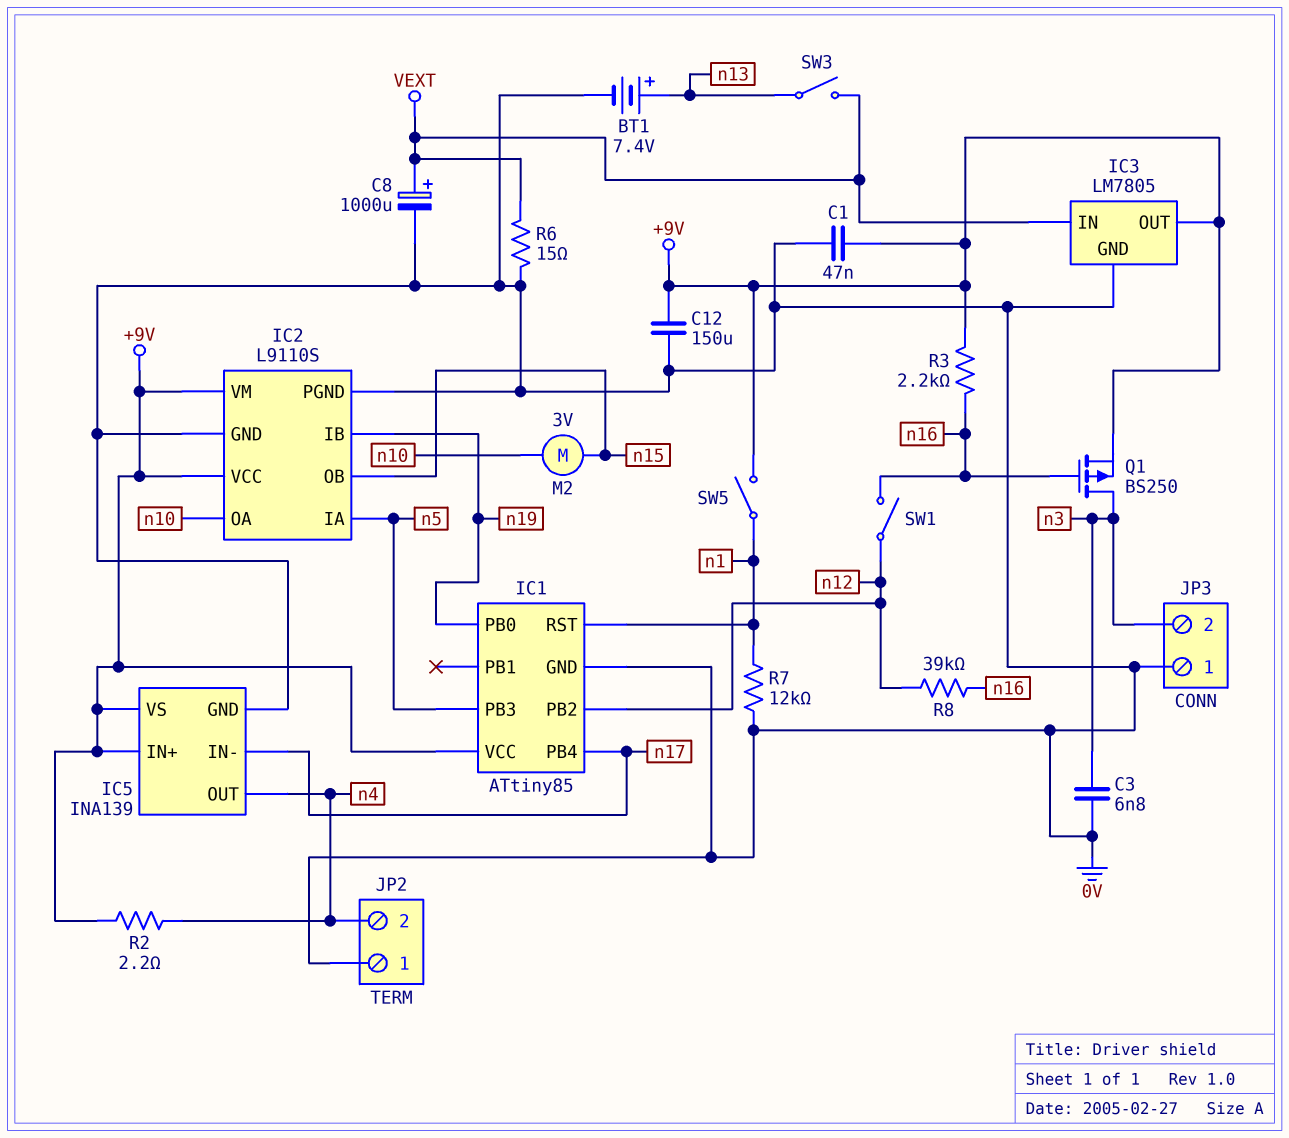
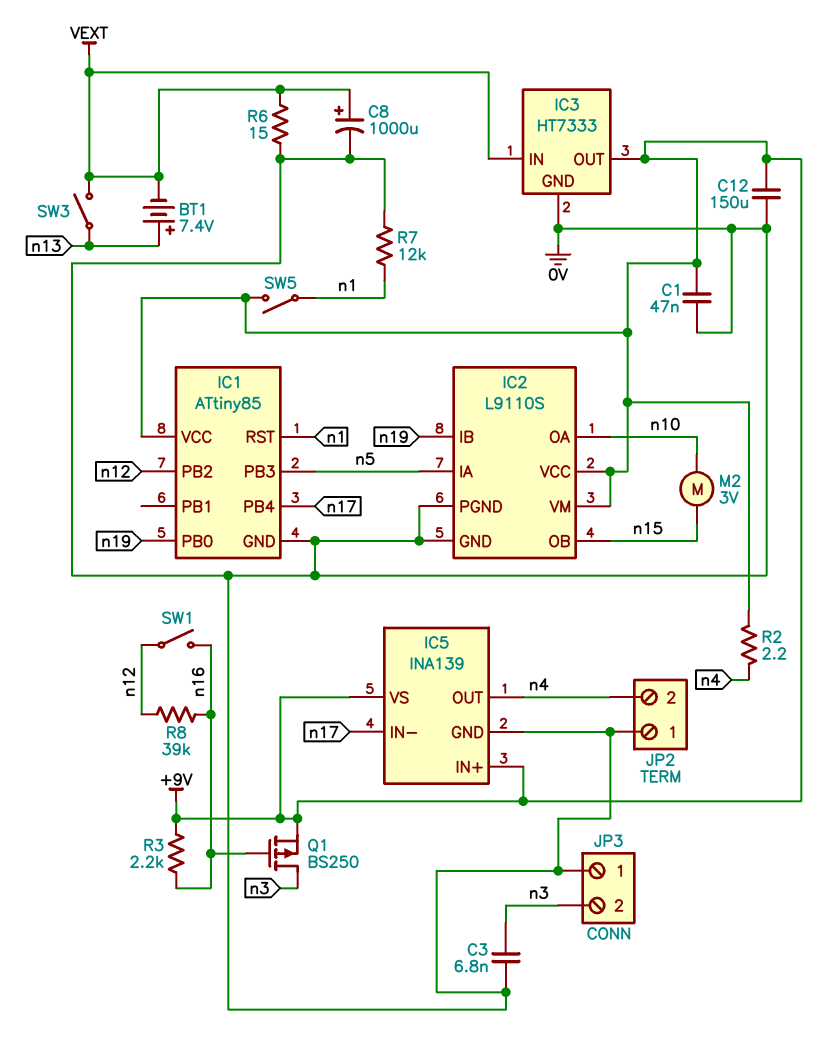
BT1: 7.4V (plus n13, minus 0V) -> 7.4V (plus n13, minus VEXT)
IC3: LM7805 -> HT7333

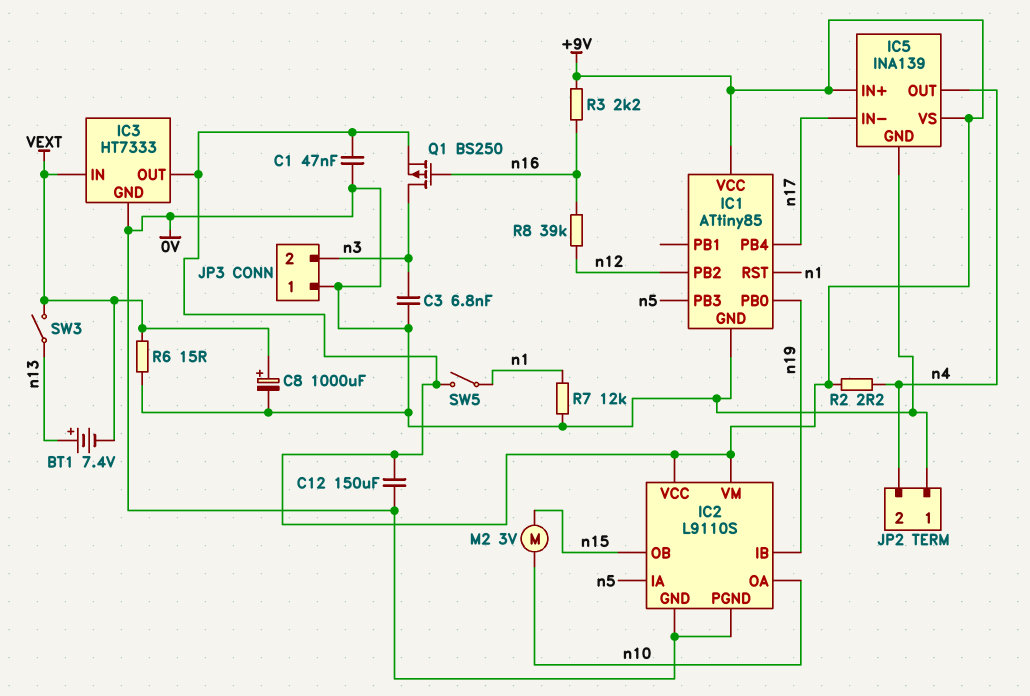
SW1: switch (n12, n16) -> none

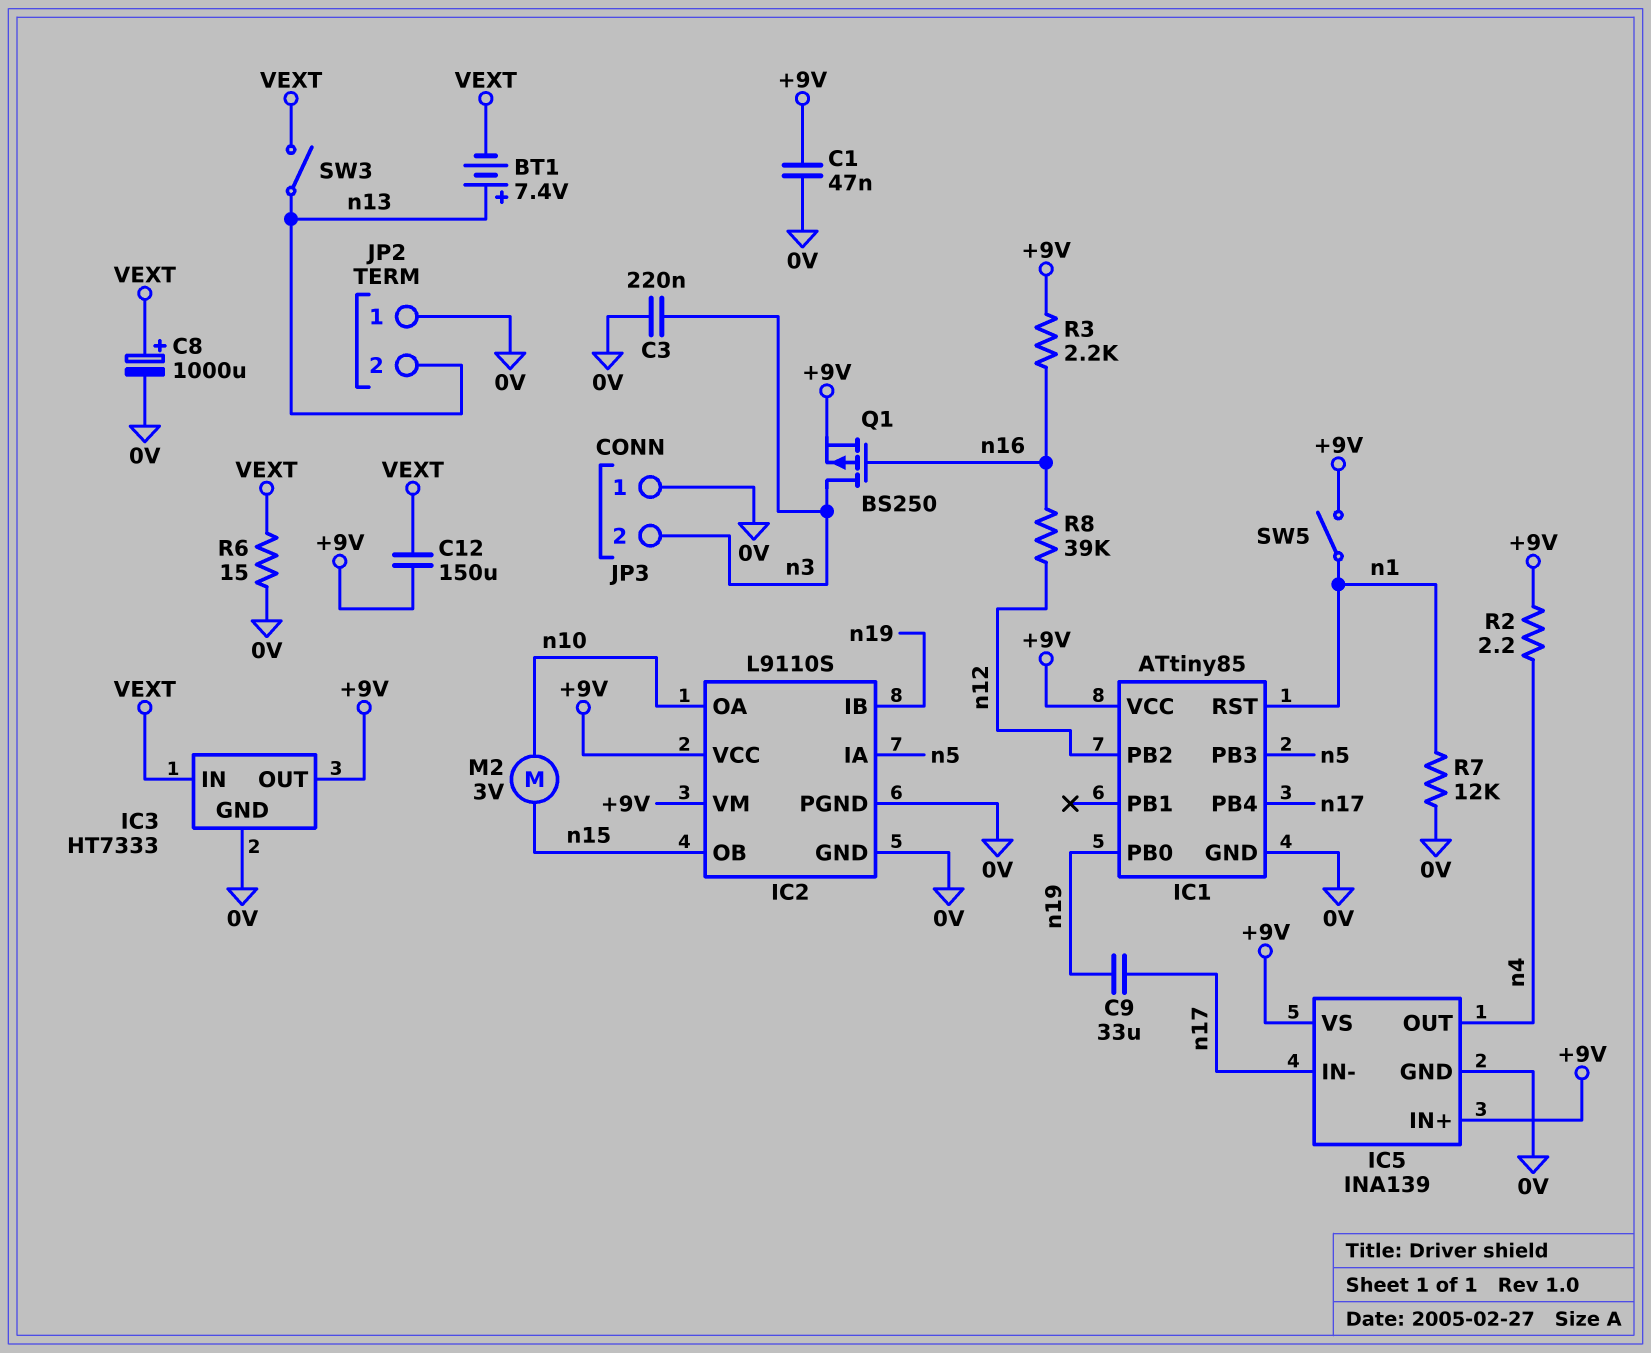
C3: 6.8nF (0V, n3) -> 220nF (0V, n3)
C9: none -> 33uF (n17, n19)
C12: 150uF (+9V, 0V) -> 150uF (+9V, VEXT)
JP2 pin 2: n4 -> n13

